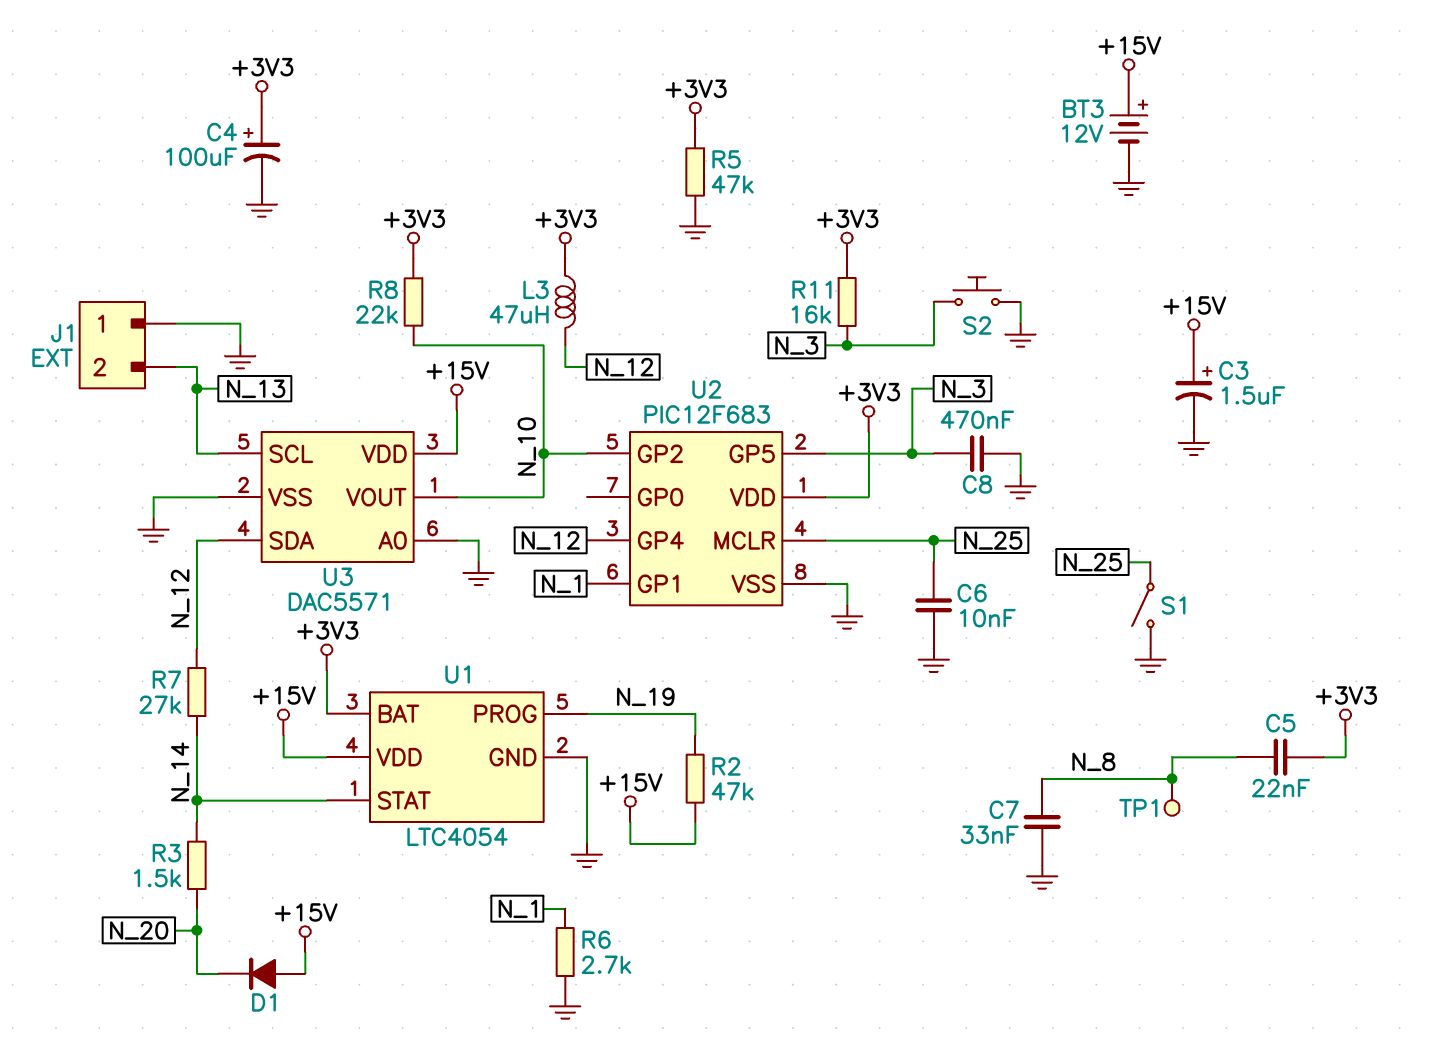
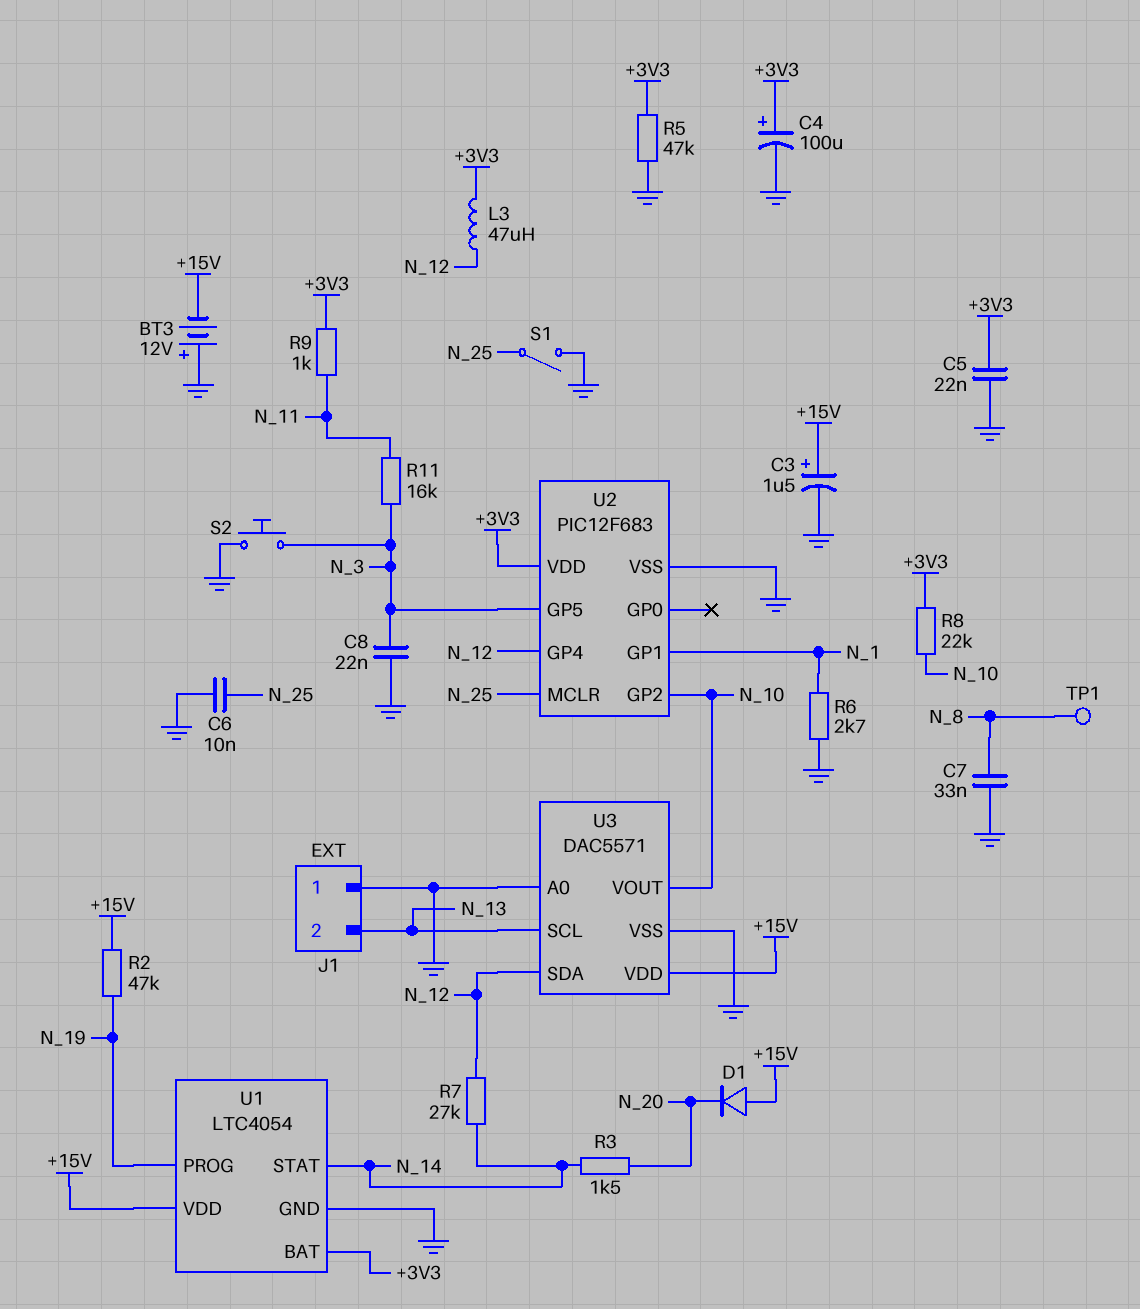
BT3: 12V (plus +15V, minus GND) -> 12V (plus GND, minus +15V)
C5: 22nF (+3V3, N_8) -> 22nF (+3V3, GND)
C8: 470nF (GND, N_3) -> 22nF (GND, N_3)
R9: none -> 1k (+3V3, N_11)
R11: 16k (+3V3, N_3) -> 16k (N_3, N_11)

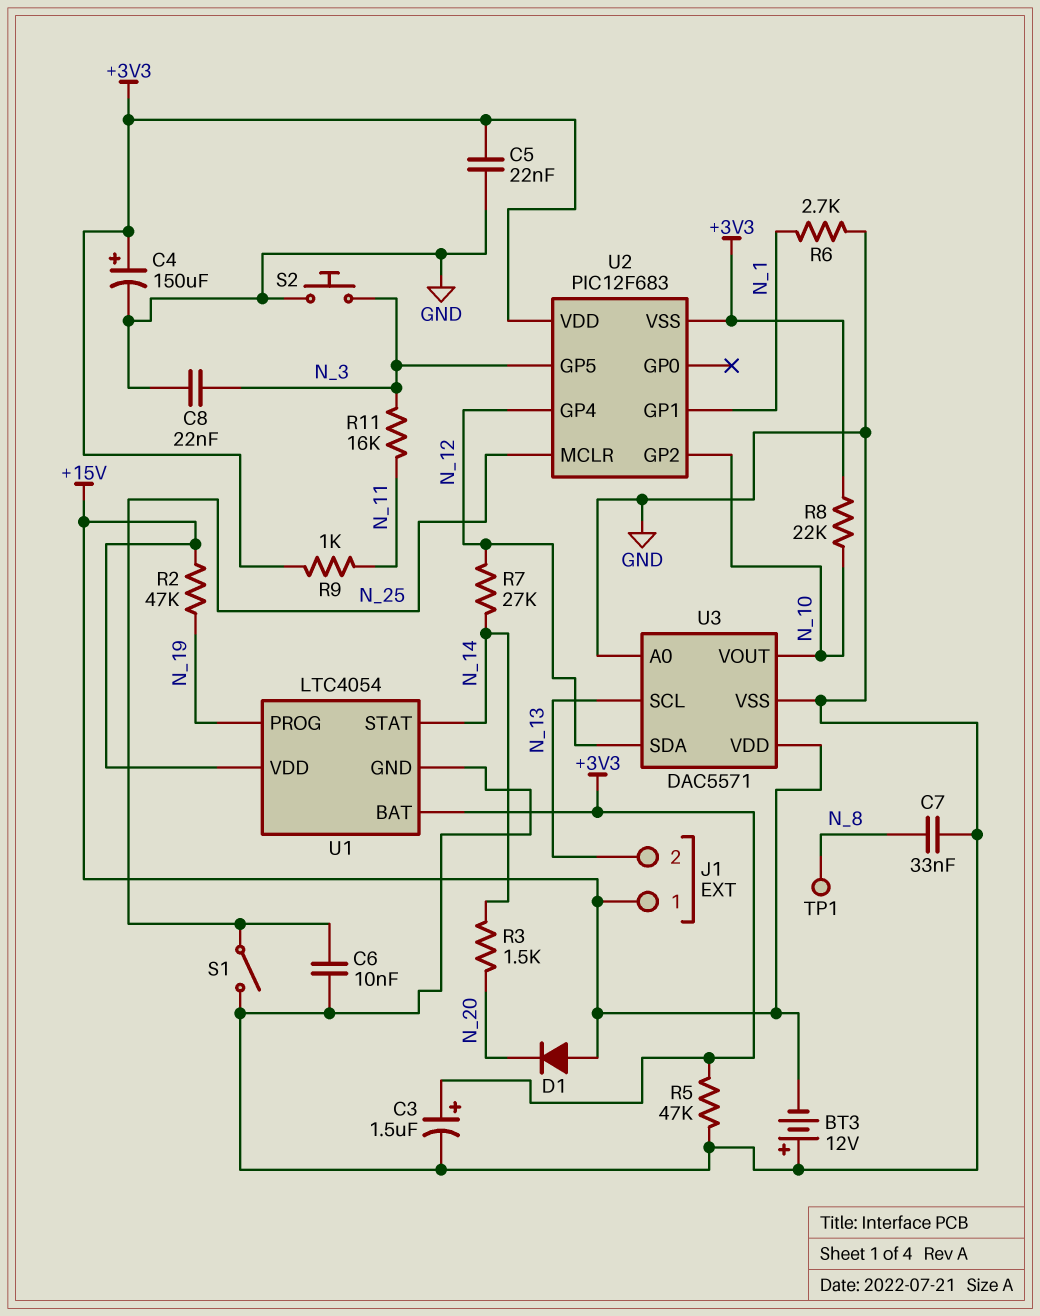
C3: 1.5uF (plus +15V, minus GND) -> 1.5uF (plus +3V3, minus GND)
C4: 100uF (plus +3V3, minus GND) -> 150uF (plus +3V3, minus GND)
J1 pin 1: GND -> +15V
L3: 47uH (+3V3, N_12) -> none
U2 pin VSS: GND -> +3V3

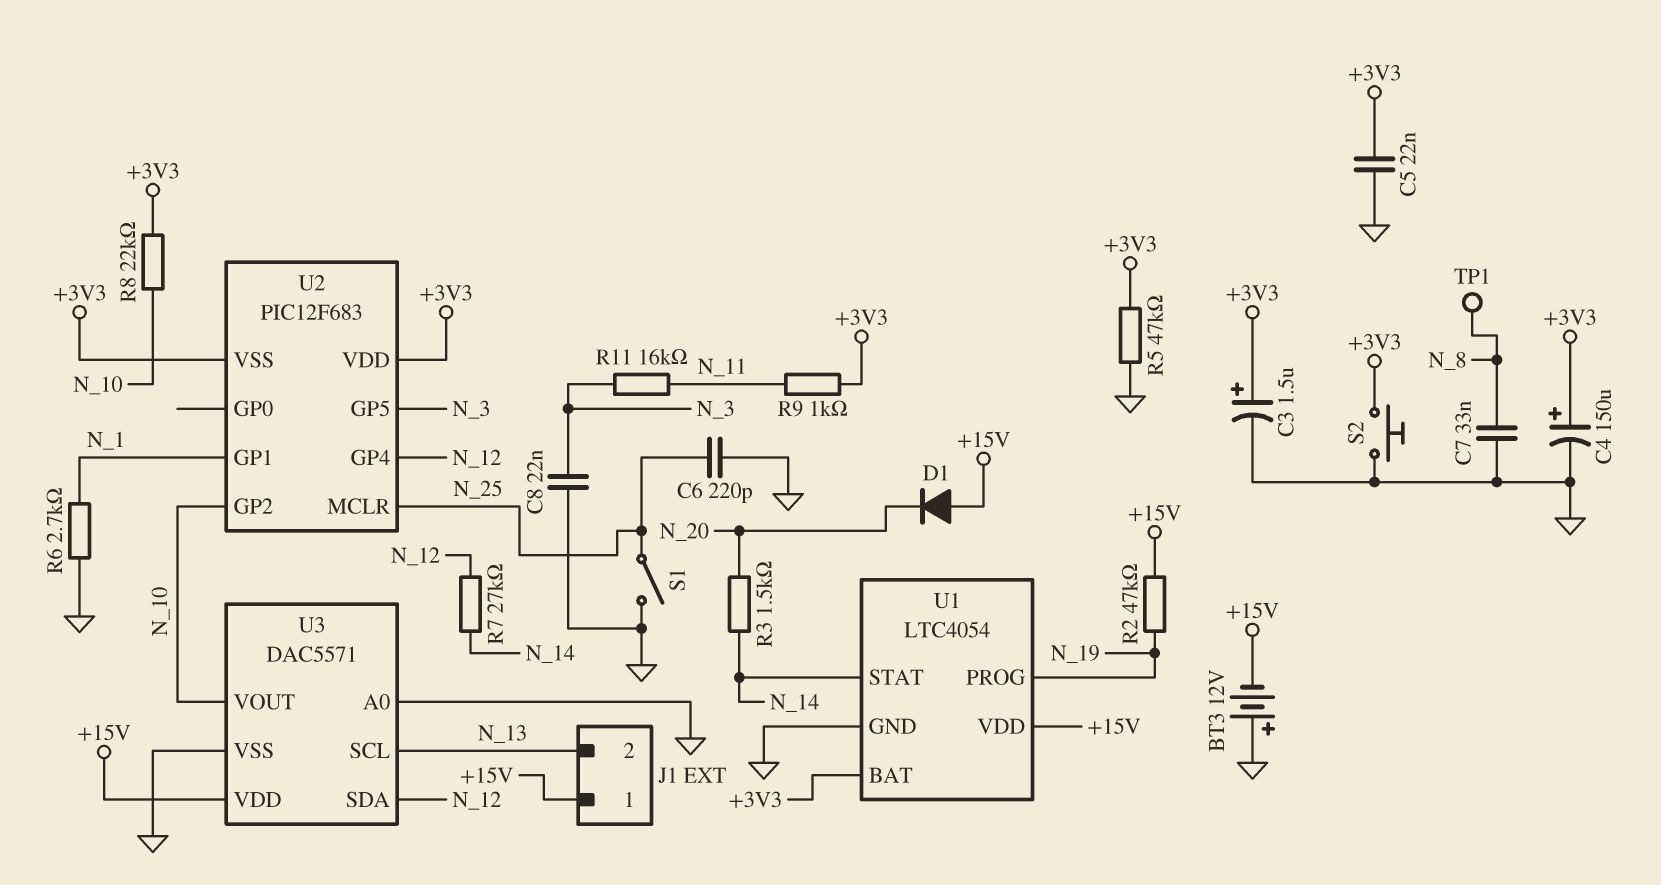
C6: 10nF (GND, N_25) -> 220pF (GND, N_25)
S2: button (GND, N_3) -> button (+3V3, GND)

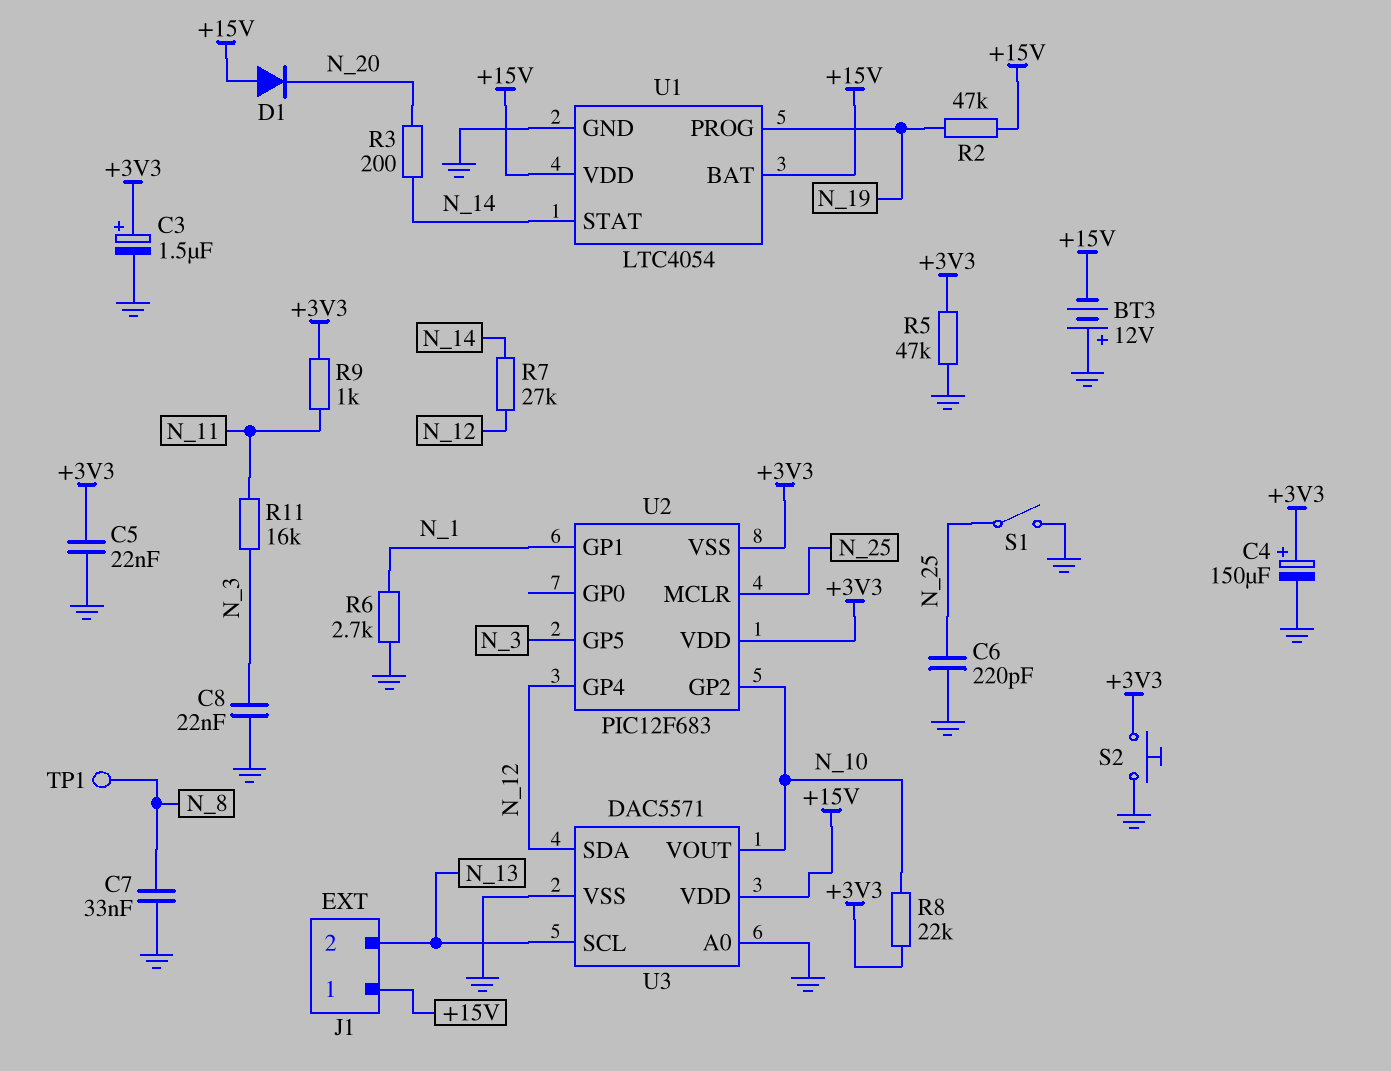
R3: 1.5k (N_14, N_20) -> 200 (N_14, N_20)
U1 pin BAT: +3V3 -> +15V

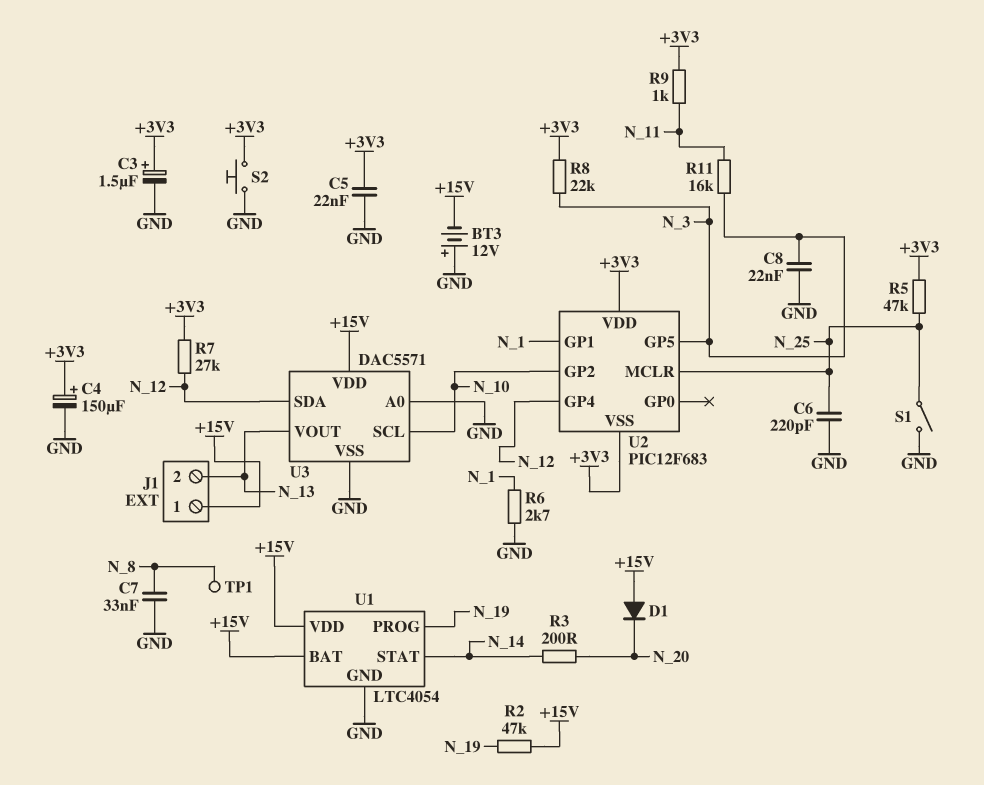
R5: 47k (+3V3, GND) -> 47k (+3V3, N_25)
R7: 27k (N_12, N_14) -> 27k (+3V3, N_12)
R8: 22k (+3V3, N_10) -> 22k (+3V3, N_3)
U3 pin SCL: N_13 -> N_10
U3 pin VOUT: N_10 -> N_13

